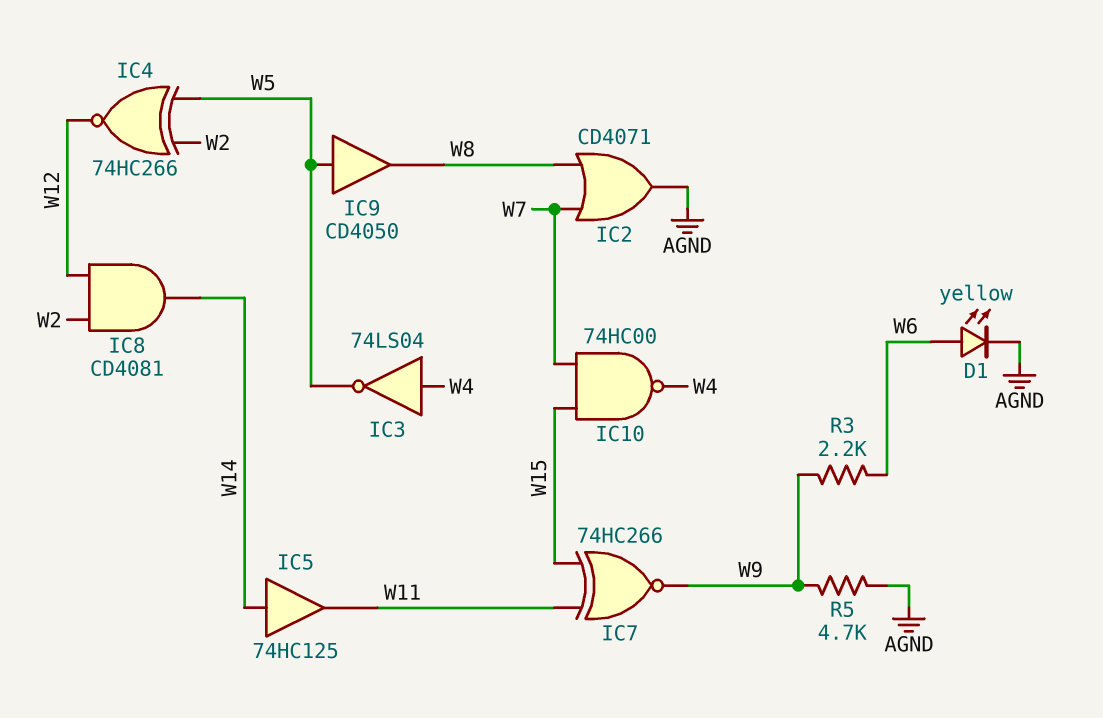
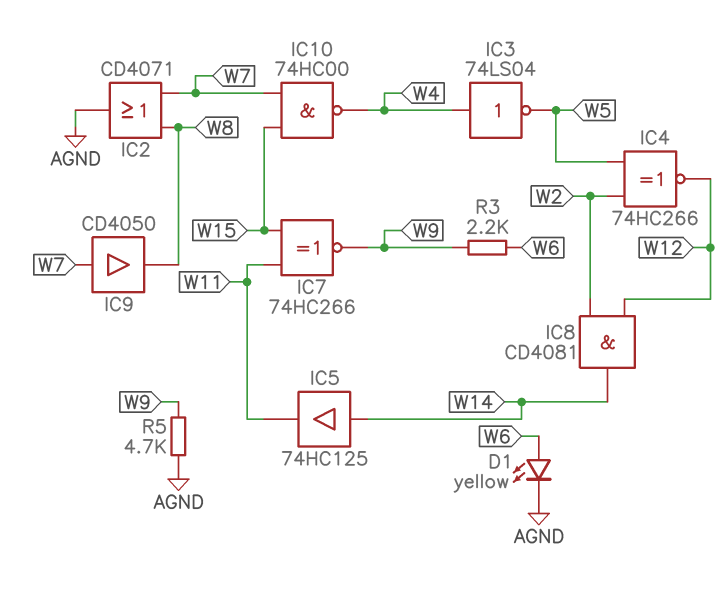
IC9: buffer CD4050 (in W5, out W8) -> buffer CD4050 (in W7, out W8)

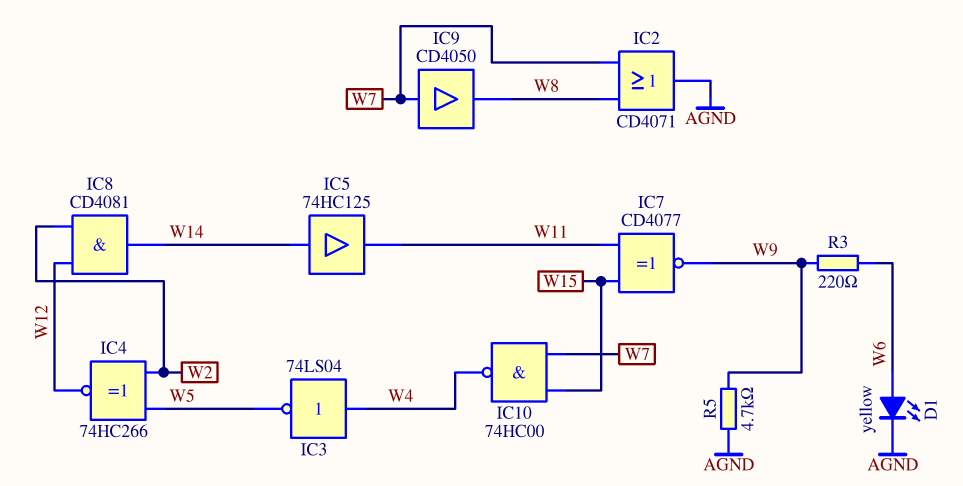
IC7: XNOR 74HC266 (in W11, in W15, out W9) -> XNOR CD4077 (in W11, in W15, out W9)
R3: 2.2k (W6, W9) -> 220 (W6, W9)

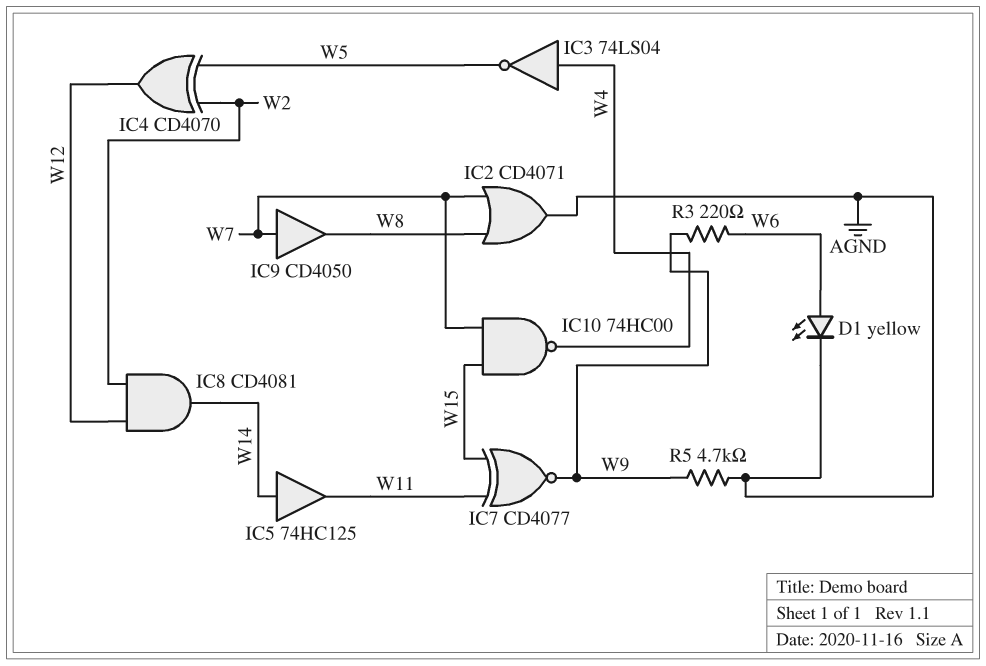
IC4: XNOR 74HC266 (in W2, in W5, out W12) -> XOR CD4070 (in W2, in W5, out W12)

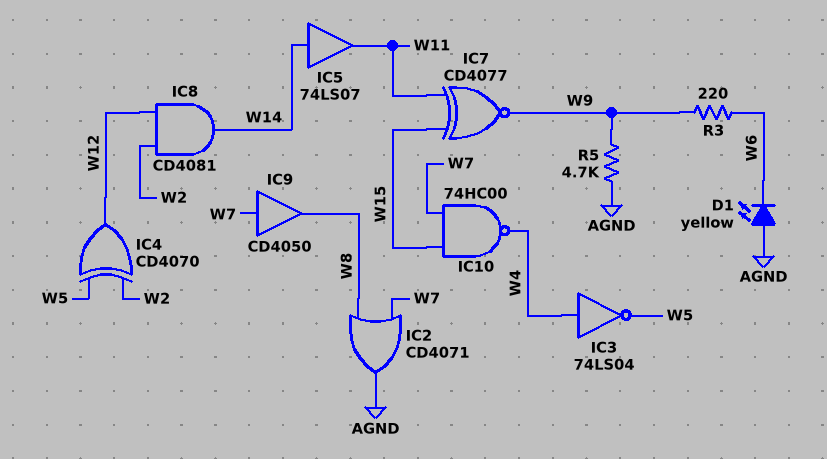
D1: LED yellow (A W6, K AGND) -> LED yellow (A AGND, K W6)
IC5: buffer 74HC125 (in W14, out W11) -> buffer 74LS07 (in W14, out W11)

